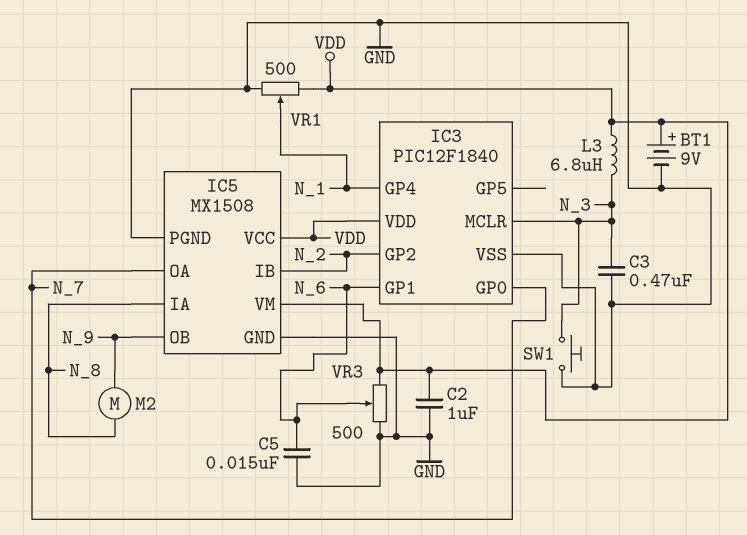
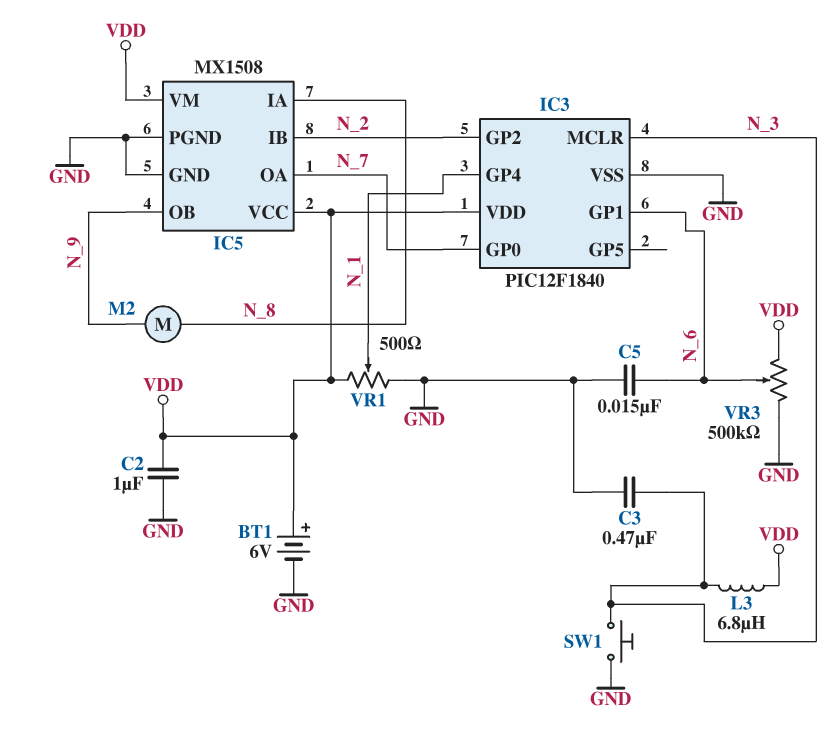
BT1: 9V (plus VDD, minus GND) -> 6V (plus VDD, minus GND)
VR3: 500 (GND, VDD, wiper N_6) -> 500k (GND, VDD, wiper N_6)

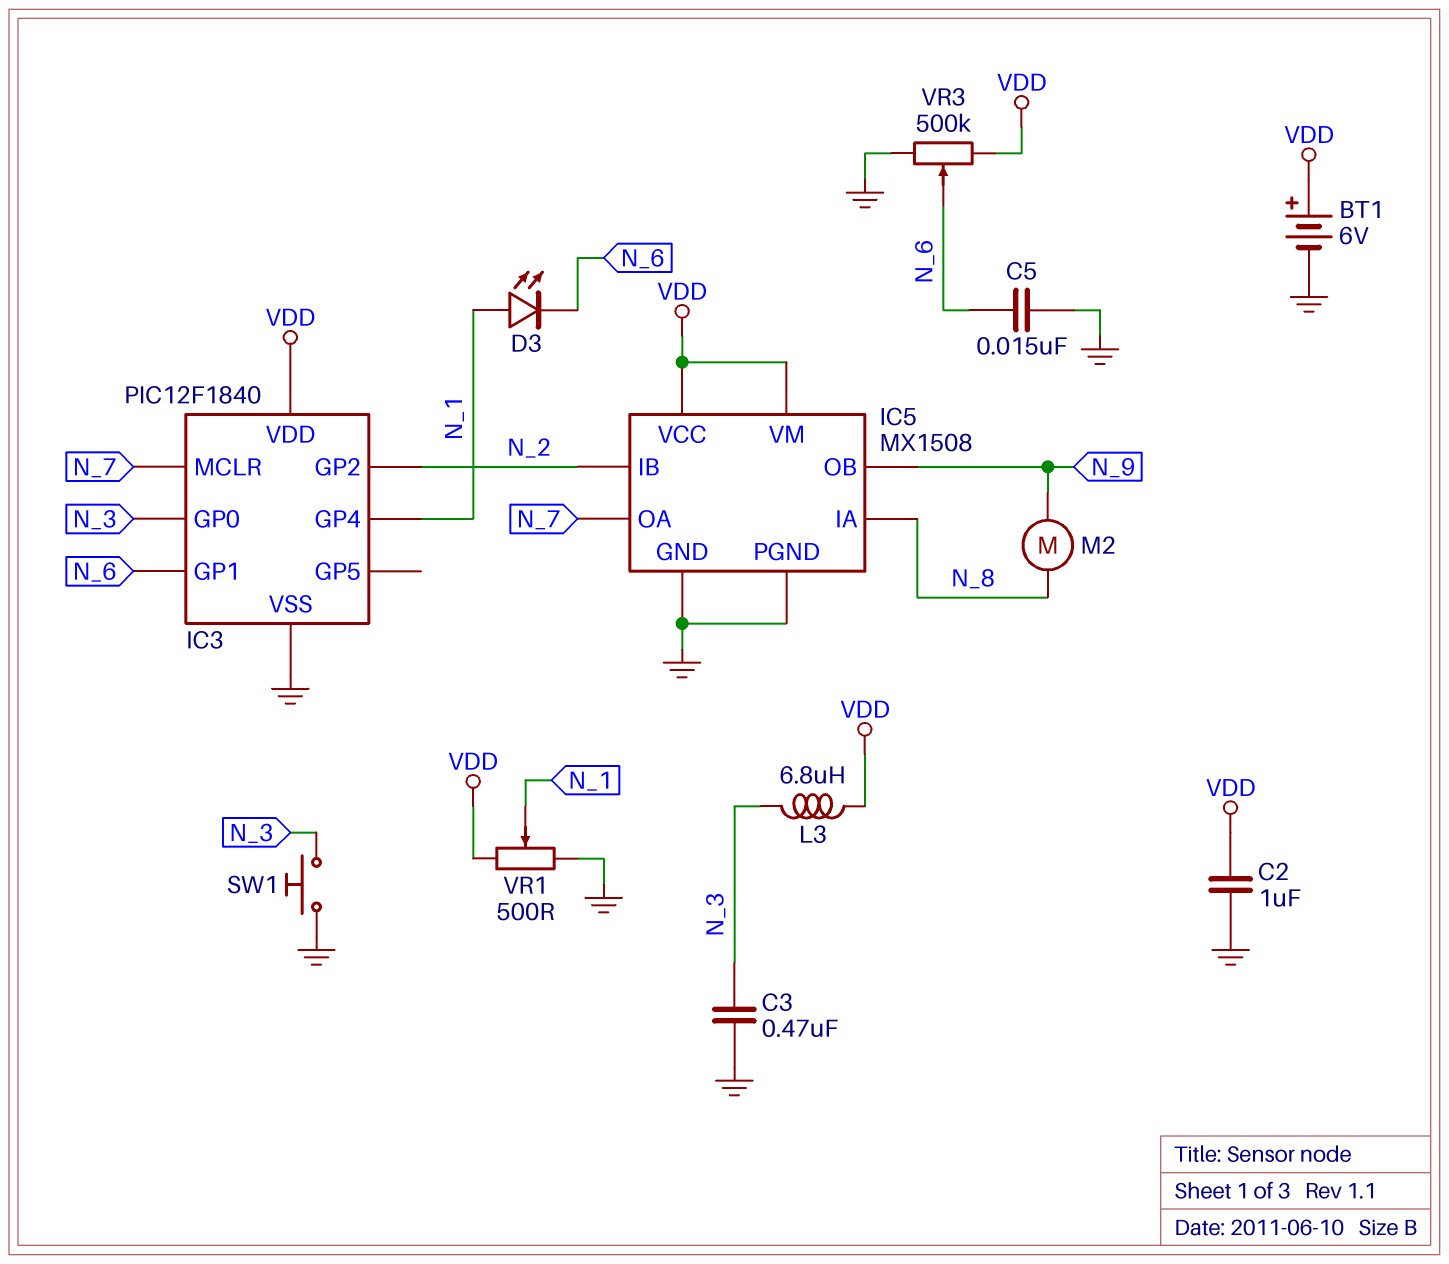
D3: none -> LED (A N_1, K N_6)
IC3 pin GP0: N_7 -> N_3
IC3 pin MCLR: N_3 -> N_7

